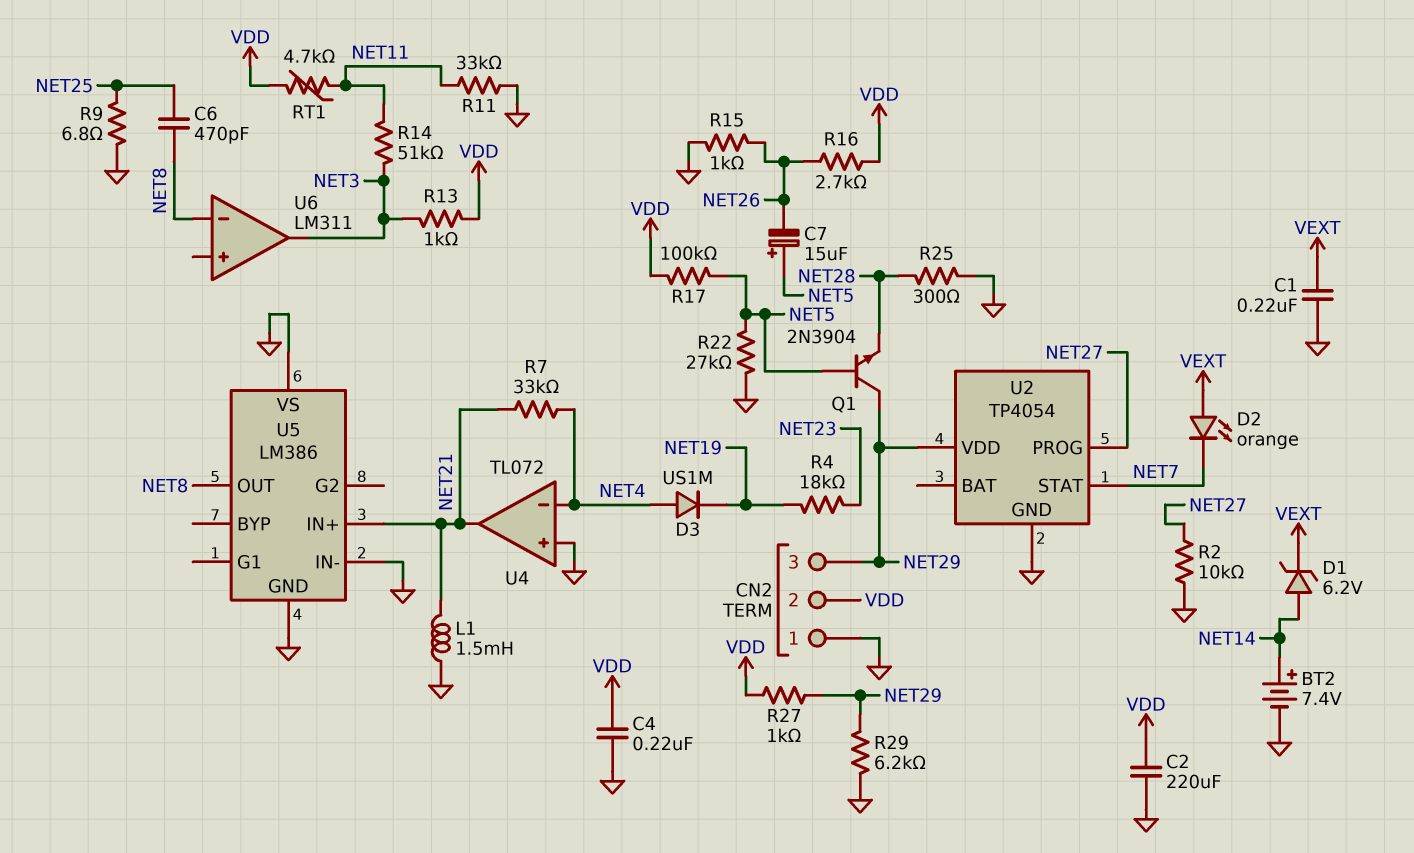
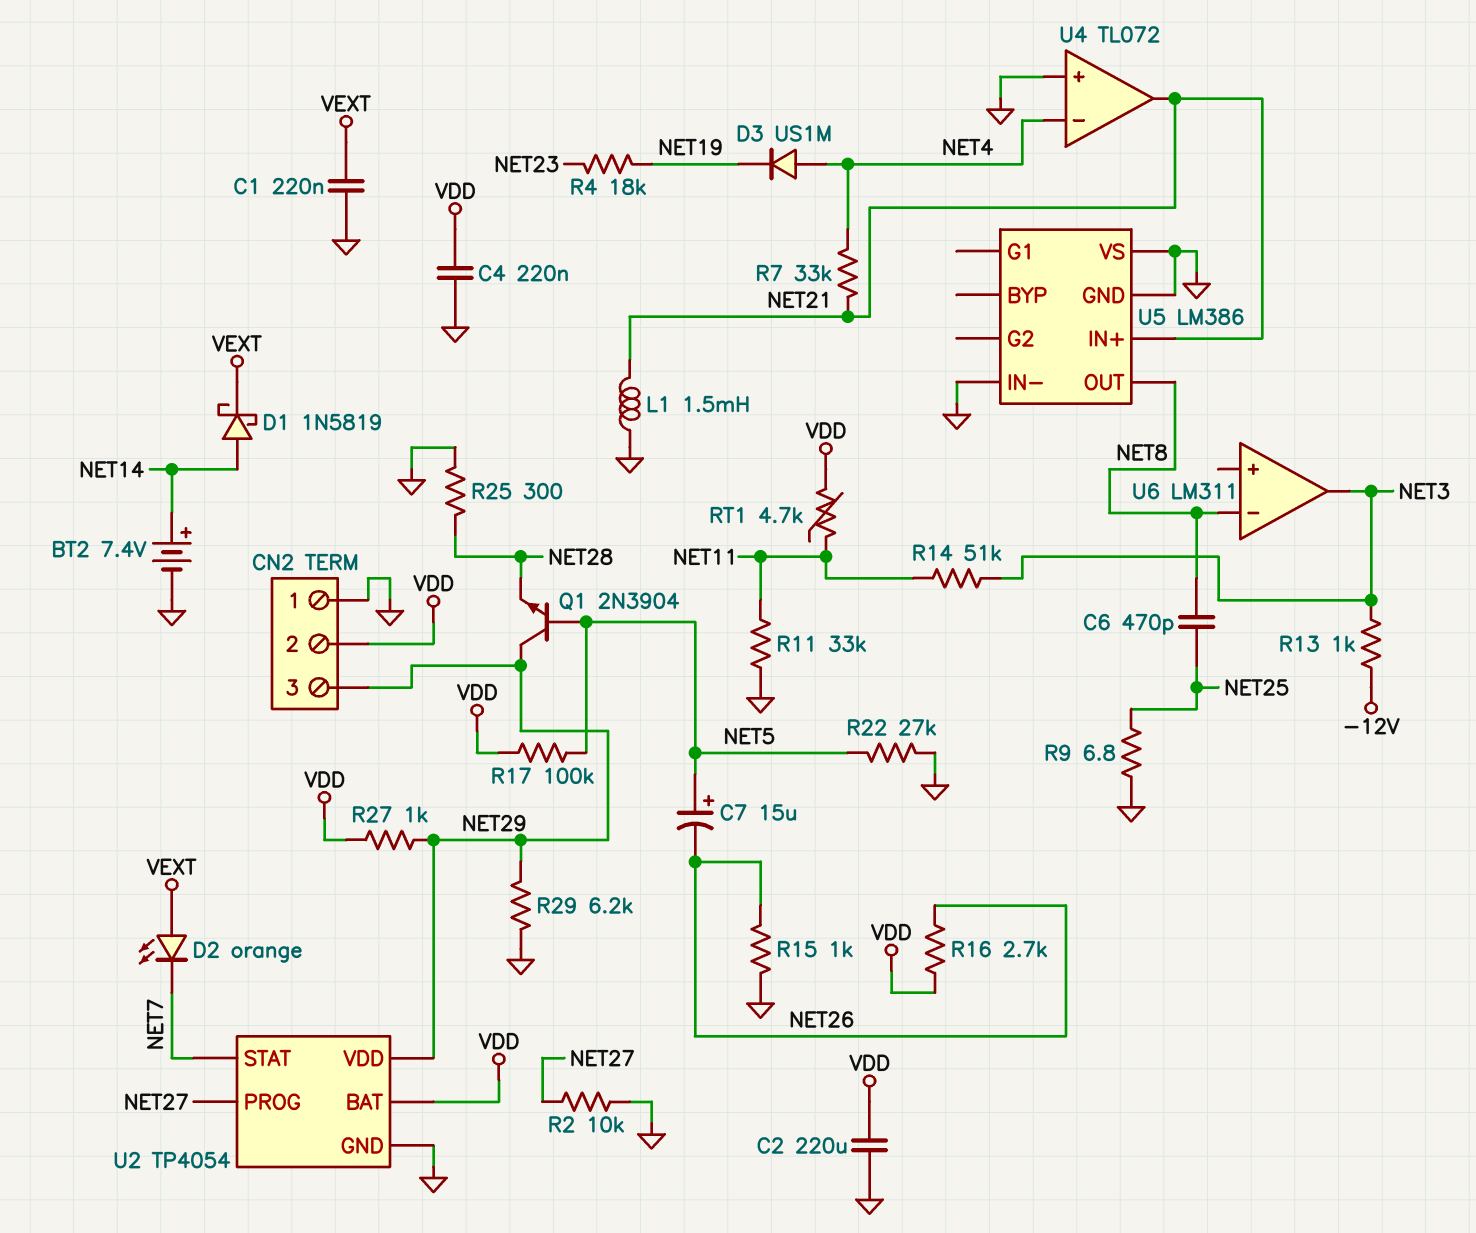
D1: zener 6.2V (A NET14, K VEXT) -> schottky 1N5819 (A NET14, K VEXT)
R13: 1k (NET3, VDD) -> 1k (-12V, NET3)
U2 pin BAT: none -> VDD

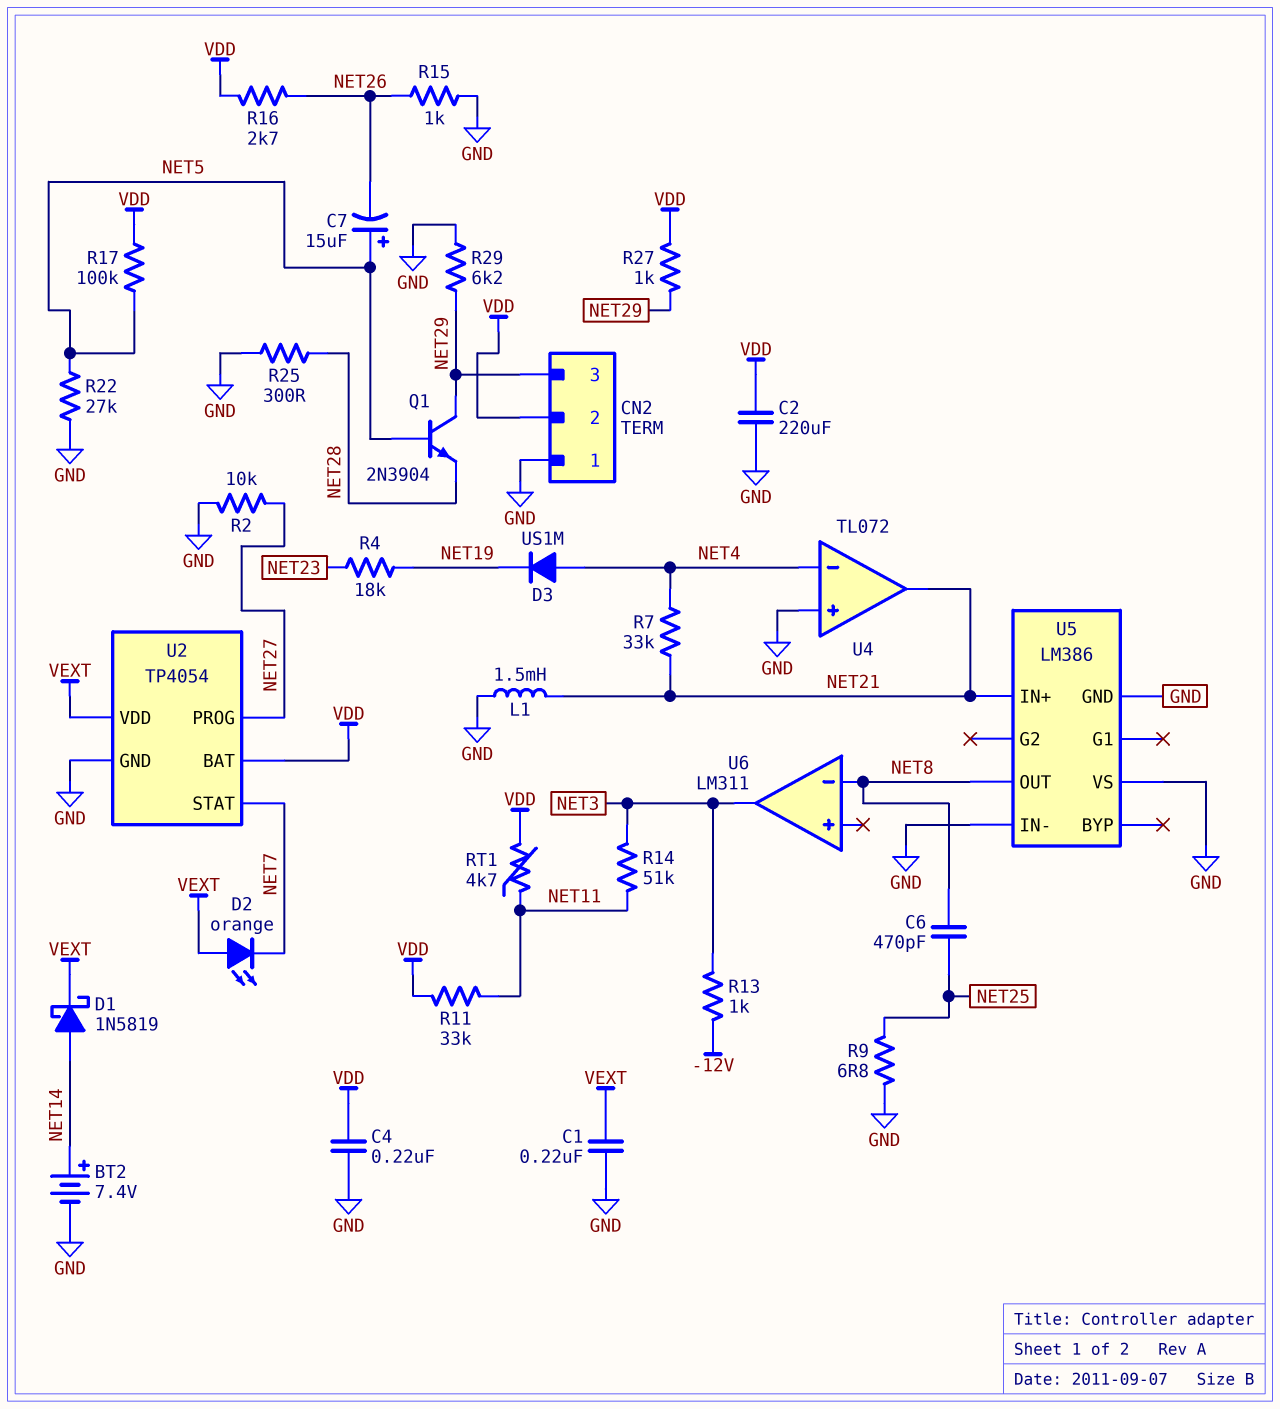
R11: 33k (GND, NET11) -> 33k (NET11, VDD)
U2 pin VDD: NET29 -> VEXT

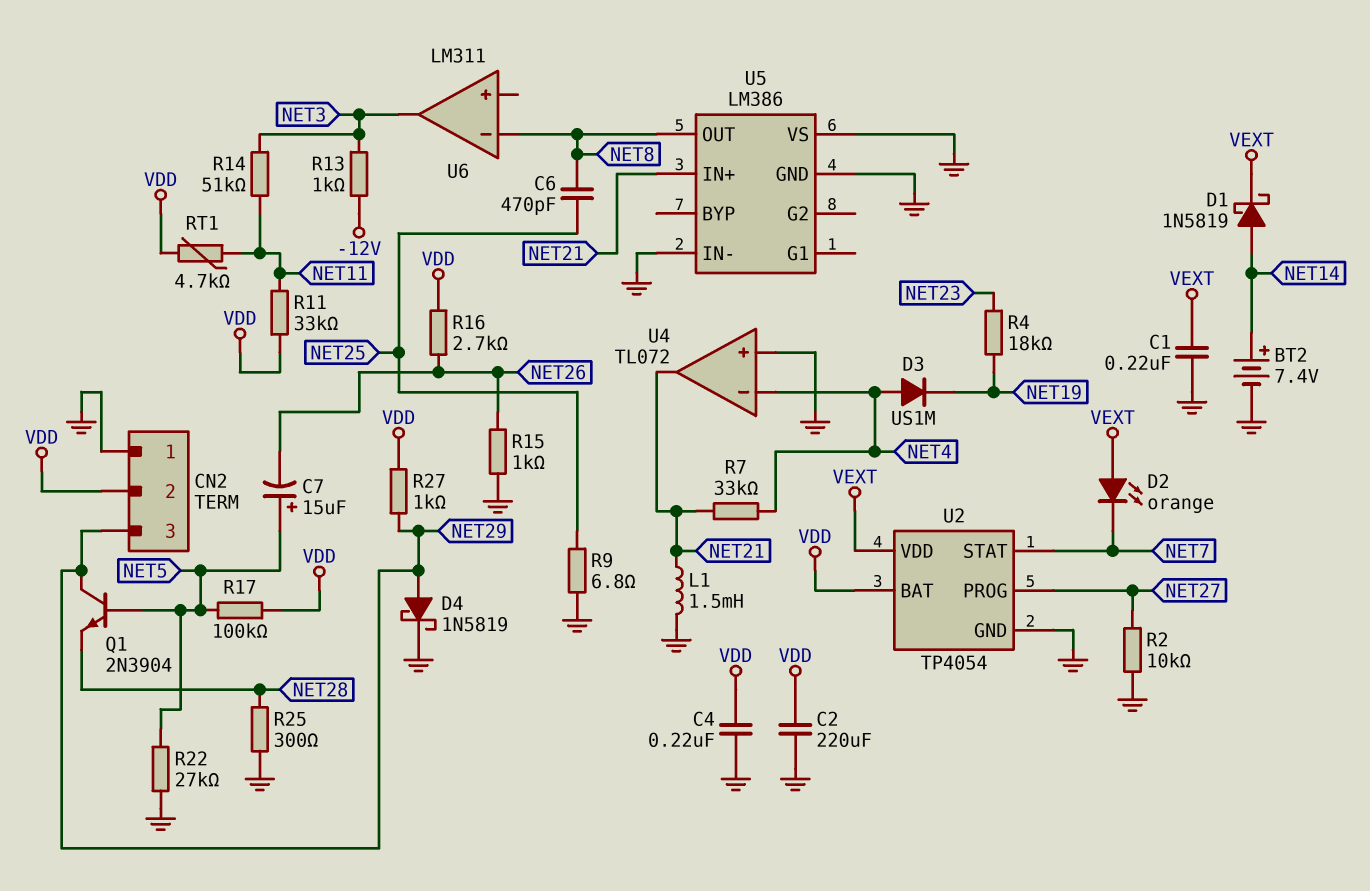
D4: none -> schottky 1N5819 (A NET29, K GND)
R29: 6.2k (GND, NET29) -> none

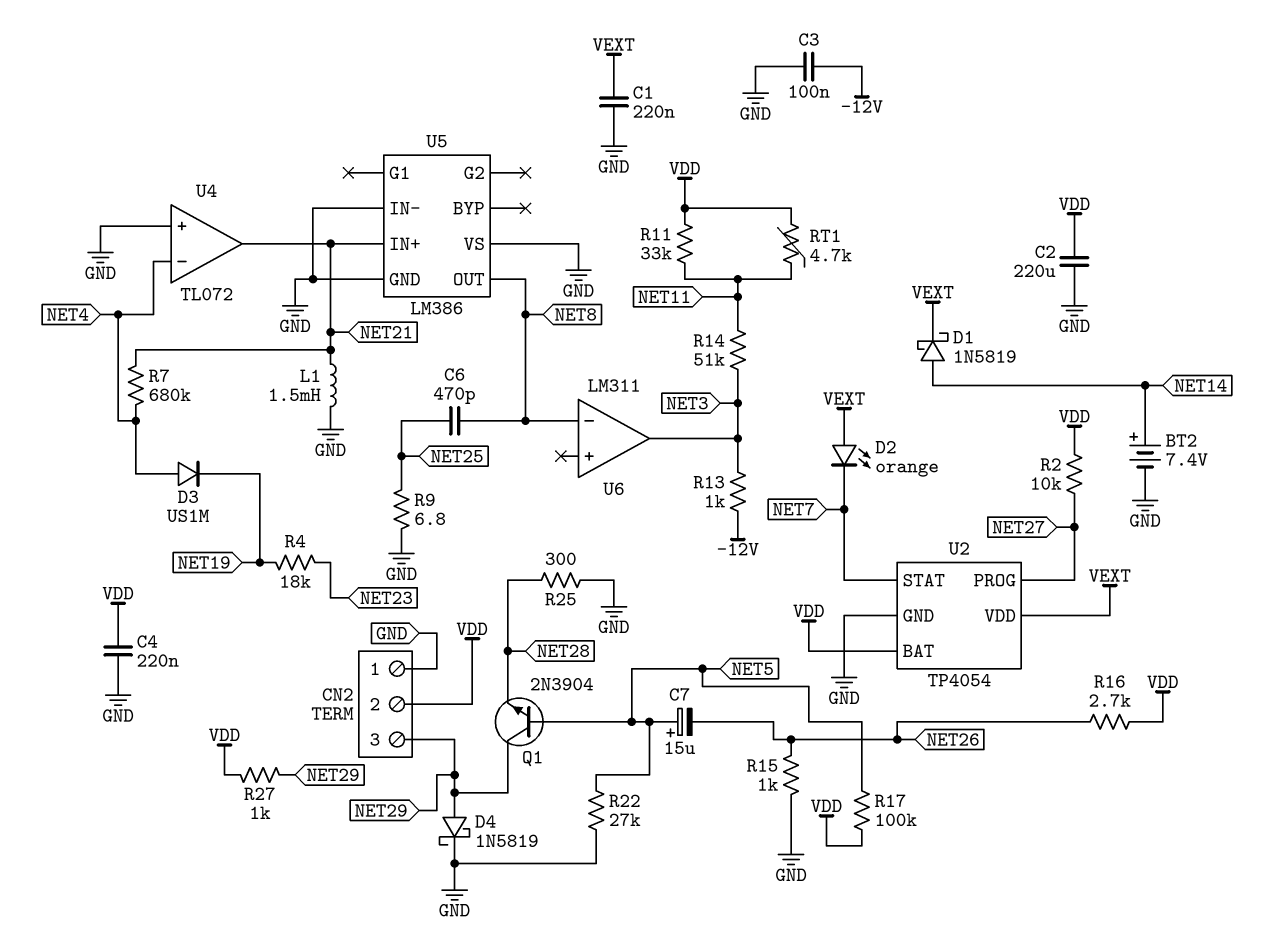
C3: none -> 100nF (-12V, GND)
R2: 10k (GND, NET27) -> 10k (NET27, VDD)
R7: 33k (NET4, NET21) -> 680k (NET4, NET21)

